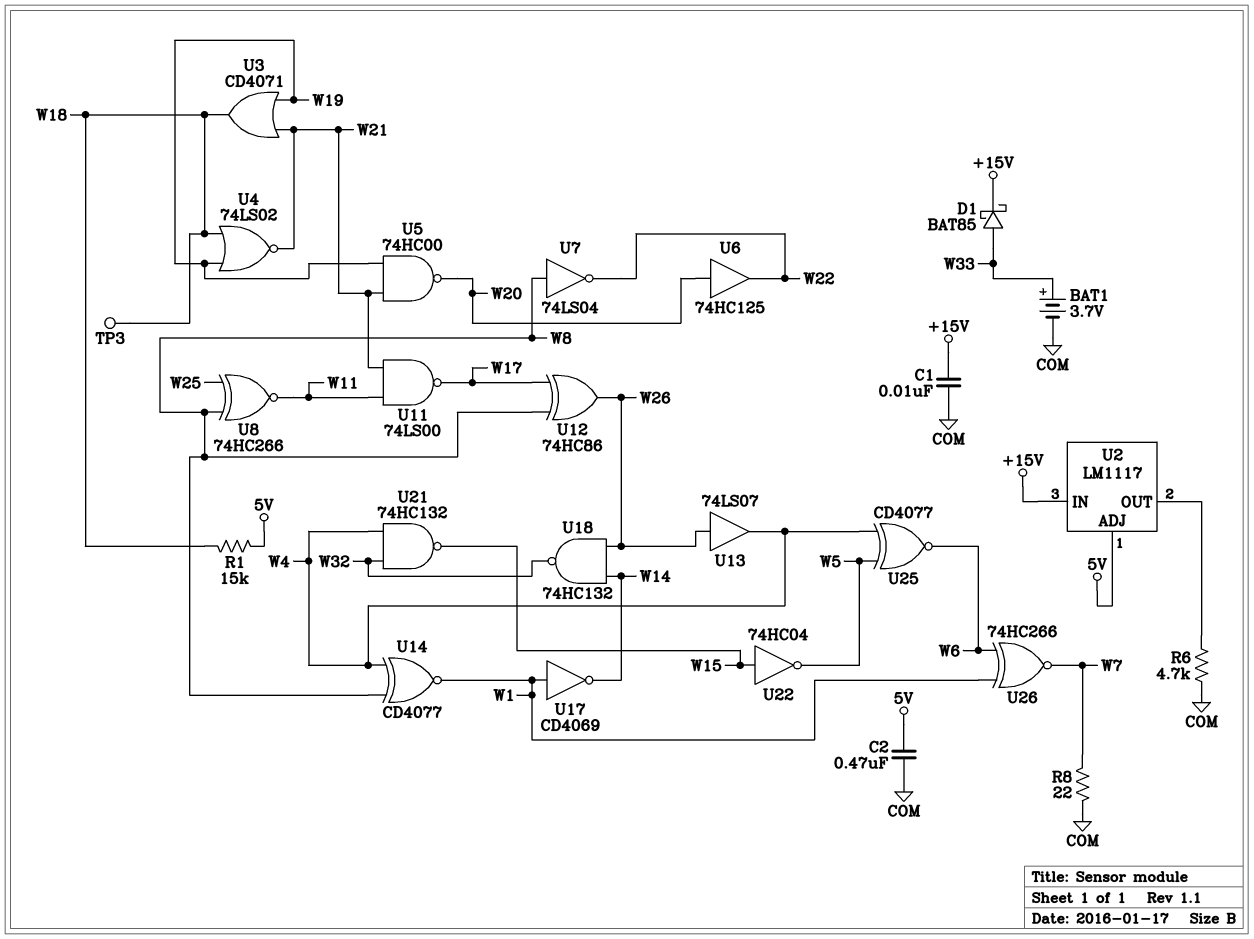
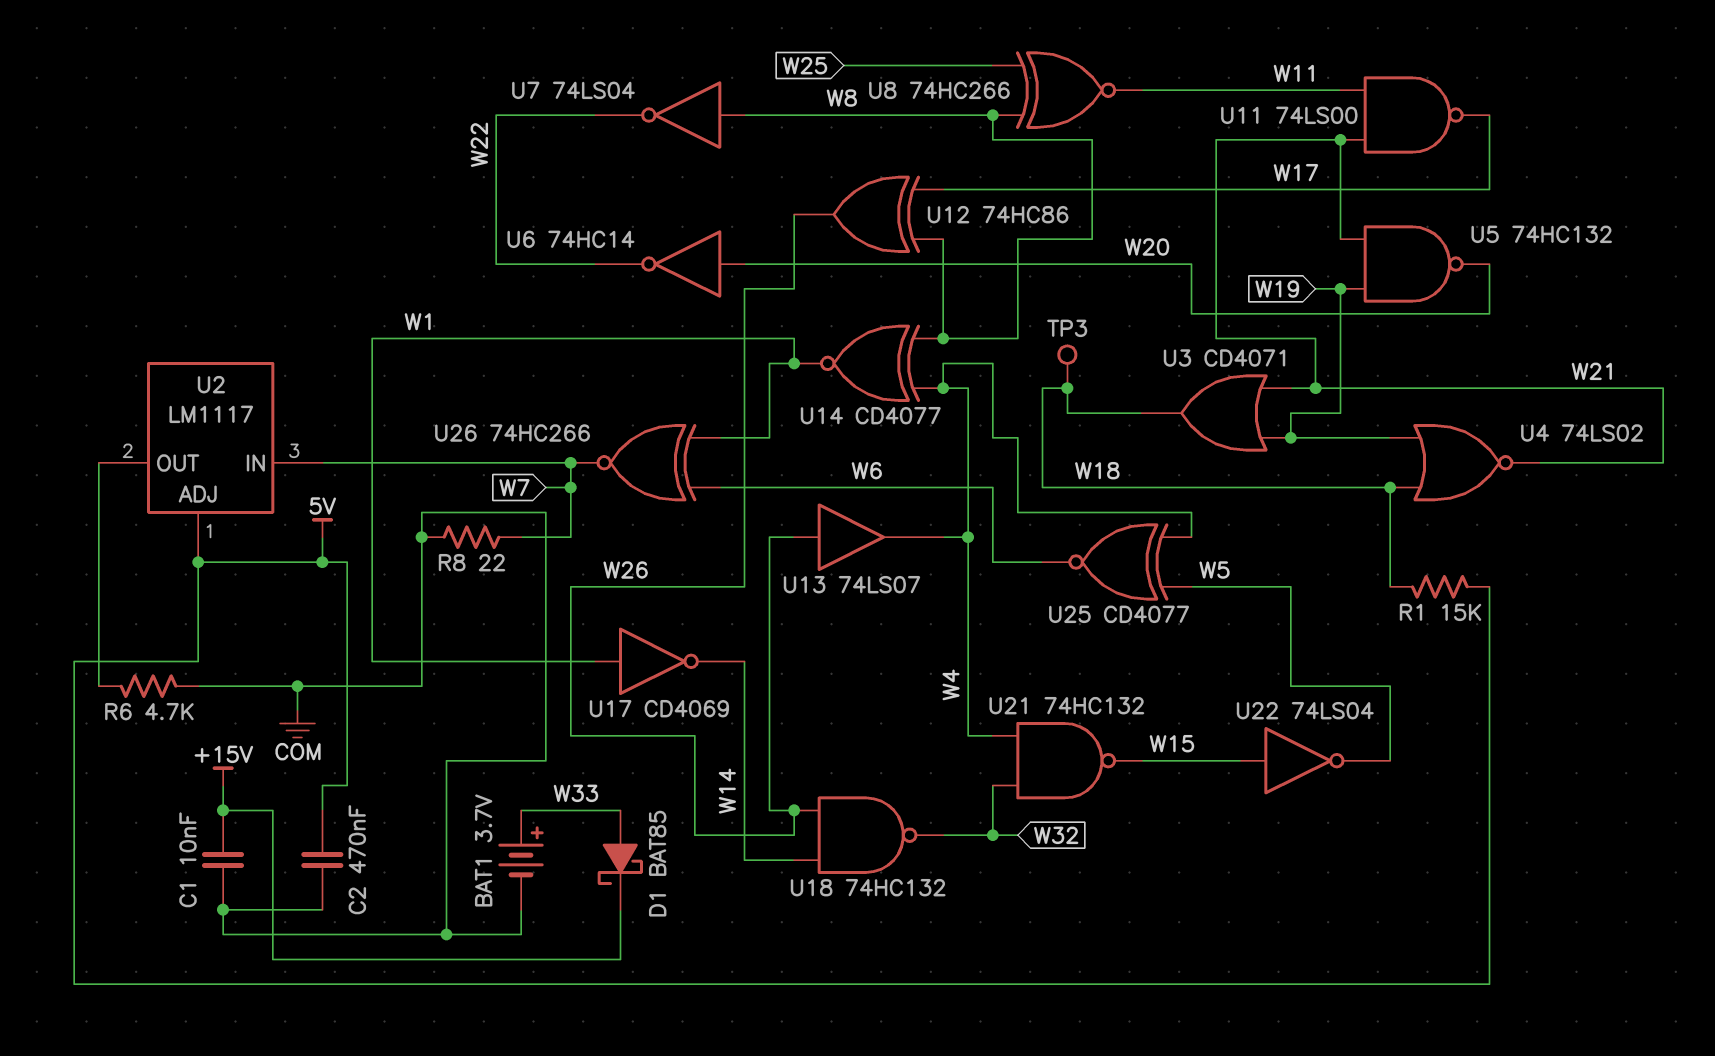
U2 pin IN: +15V -> W7
U5: NAND 74HC00 (in W19, in W21, out W20) -> NAND 74HC132 (in W19, in W21, out W20)
U6: buffer 74HC125 (in W20, out W22) -> NOT 74HC14 (in W20, out W22)
U22: NOT 74HC04 (in W15, out W5) -> NOT 74LS04 (in W15, out W5)

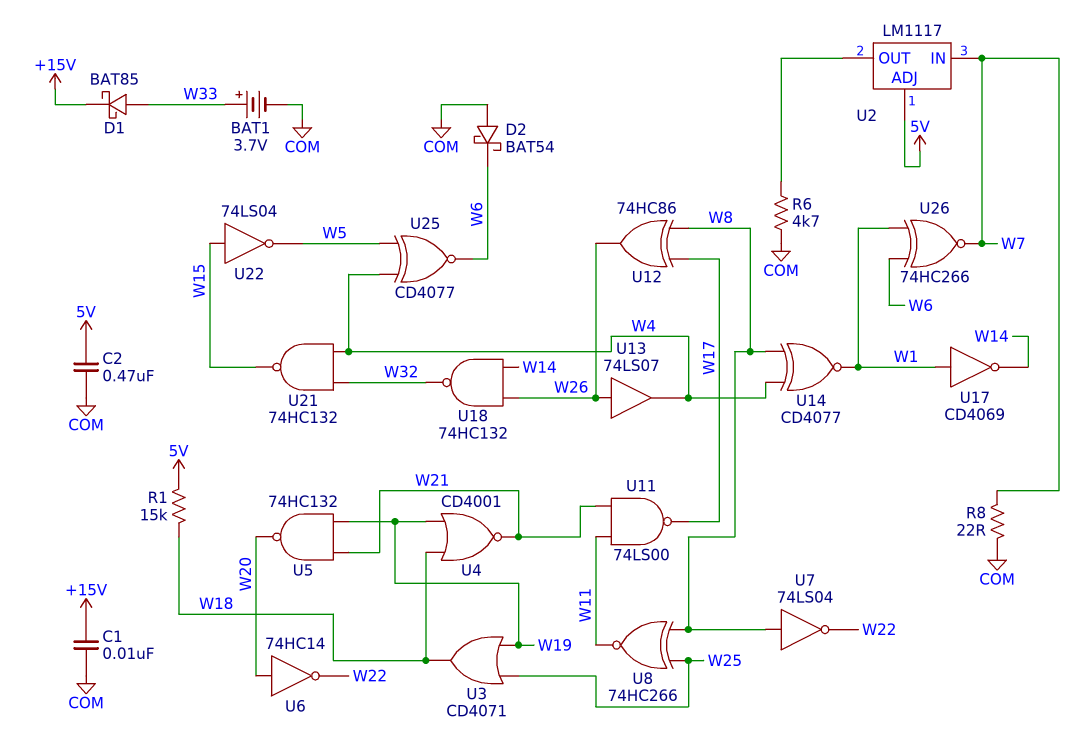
D2: none -> schottky BAT54 (A COM, K W6)
TP3: test point (W18) -> none
U3: OR CD4071 (in W19, in W21, out W18) -> OR CD4071 (in W19, in W25, out W18)
U4: NOR 74LS02 (in W18, in W19, out W21) -> NOR CD4001 (in W18, in W19, out W21)

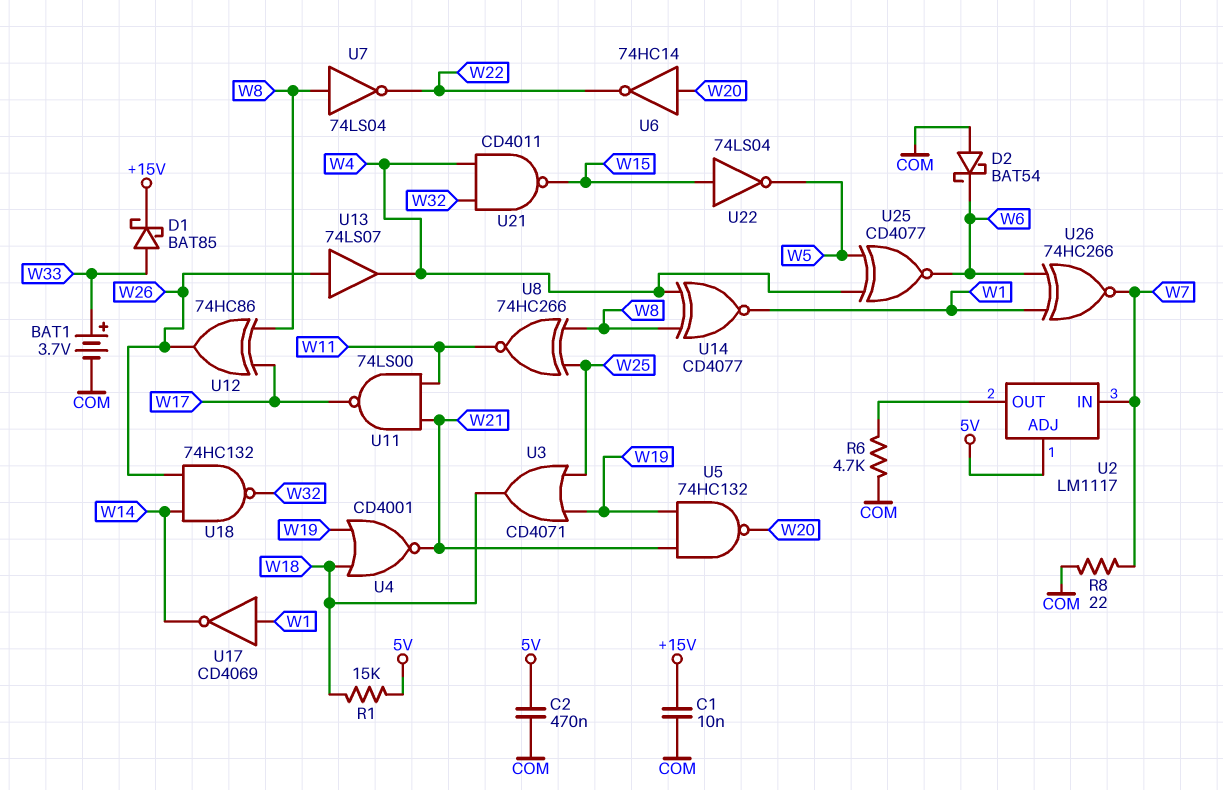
U21: NAND 74HC132 (in W4, in W32, out W15) -> NAND CD4011 (in W4, in W32, out W15)

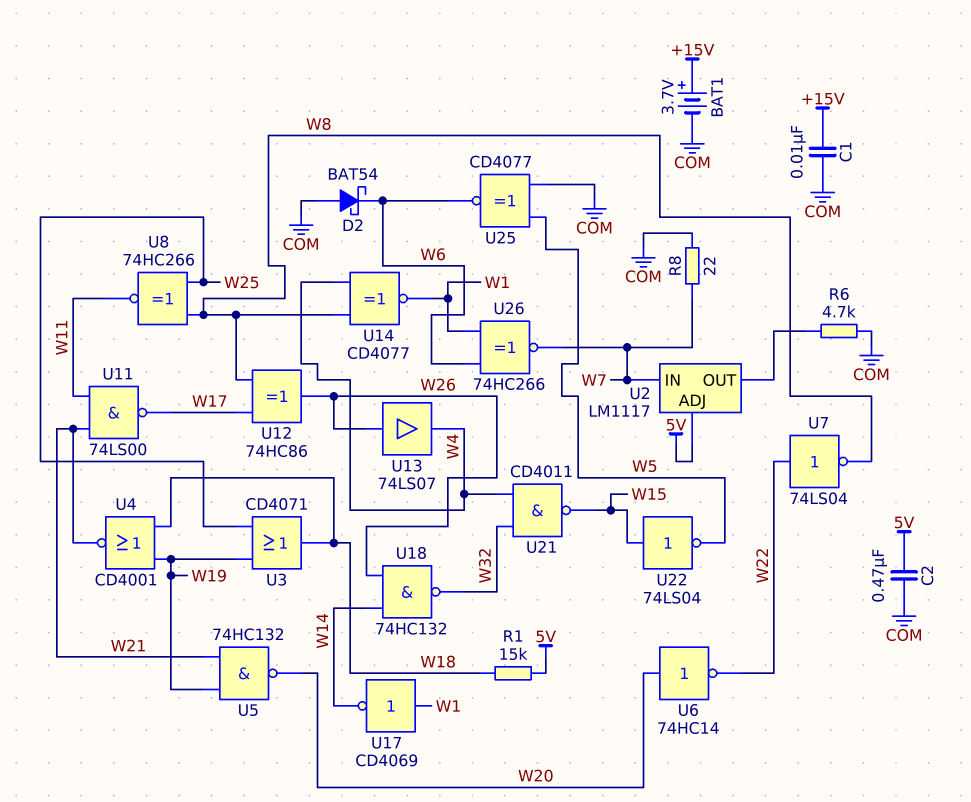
BAT1: 3.7V (plus W33, minus COM) -> 3.7V (plus +15V, minus COM)
D1: schottky BAT85 (A W33, K +15V) -> none
U7: NOT 74LS04 (in W8, out W22) -> NOT 74LS04 (in W22, out W8)
U25: XNOR CD4077 (in W4, in W5, out W6) -> XNOR CD4077 (in COM, in W5, out W6)

